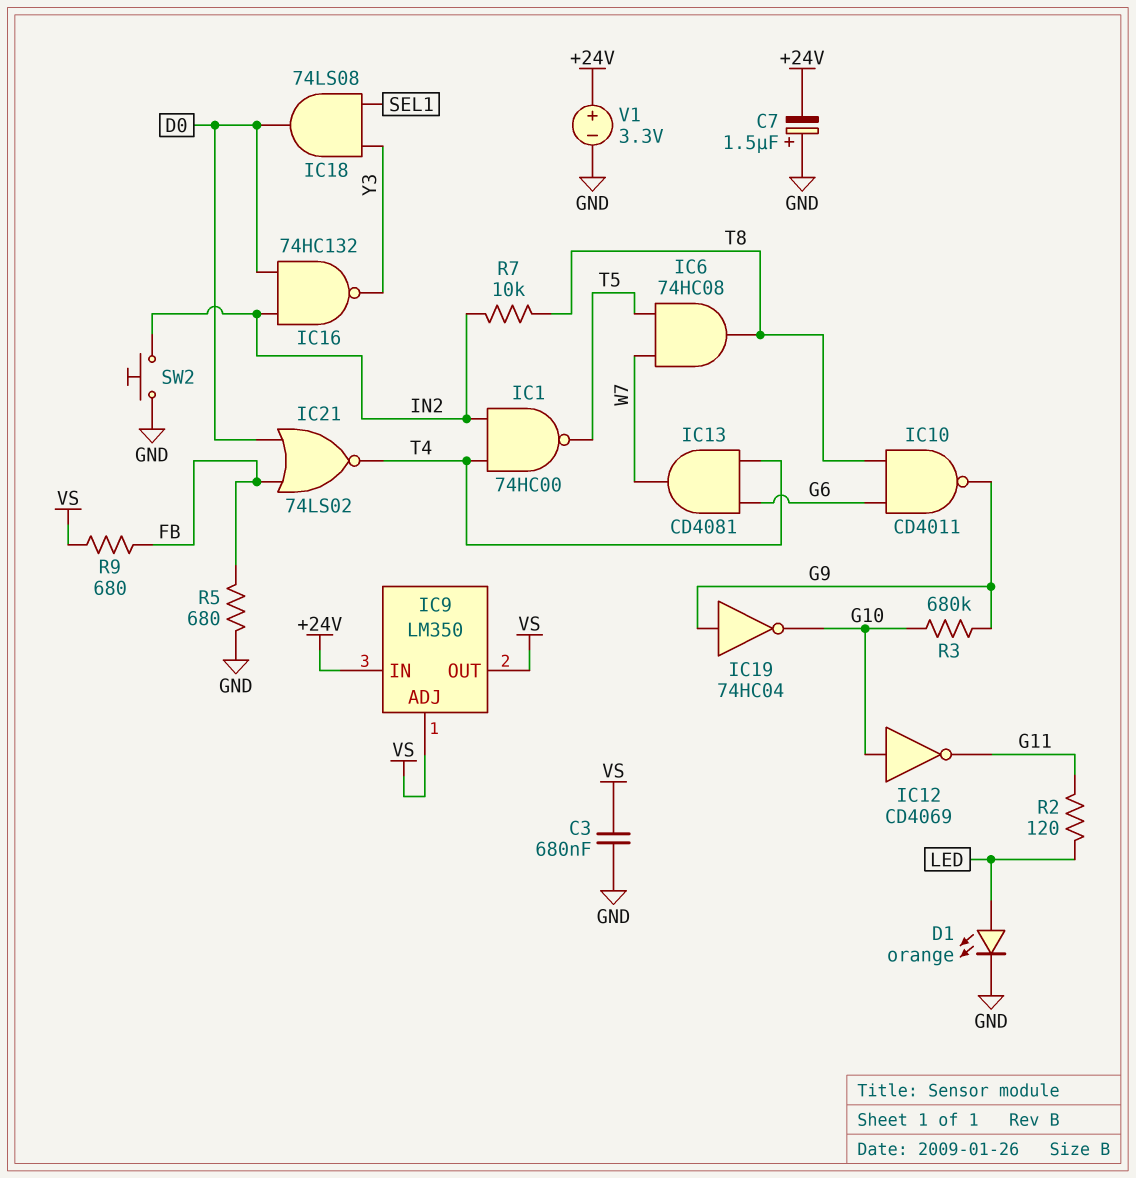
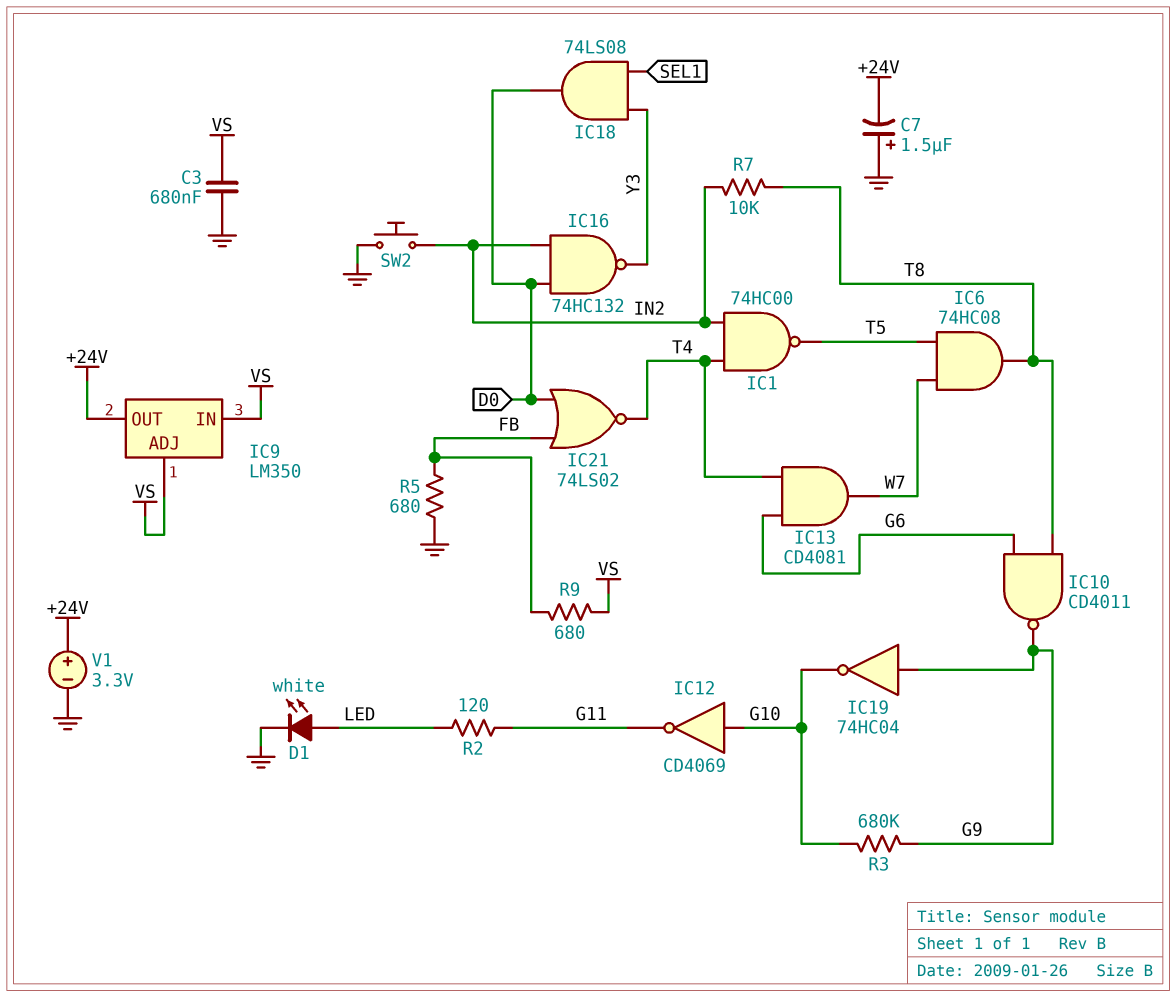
D1: LED orange (A LED, K GND) -> LED white (A LED, K GND)
IC9 pin IN: +24V -> VS
IC9 pin OUT: VS -> +24V

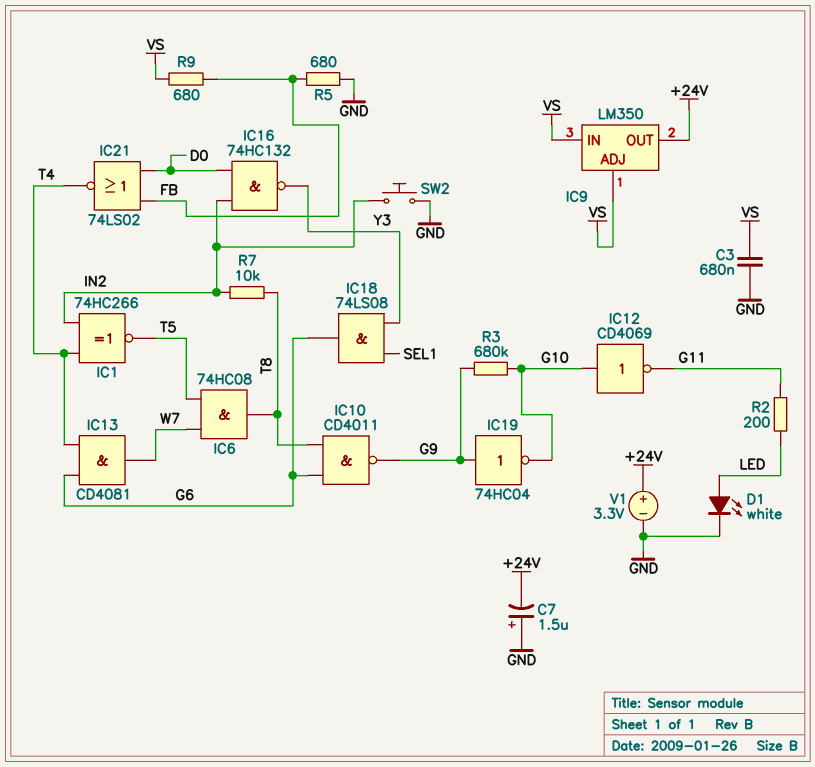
IC1: NAND 74HC00 (in IN2, in T4, out T5) -> XNOR 74HC266 (in IN2, in T4, out T5)
IC18: AND 74LS08 (in SEL1, in Y3, out D0) -> AND 74LS08 (in SEL1, in Y3, out G6)
R2: 120 (G11, LED) -> 200 (G11, LED)

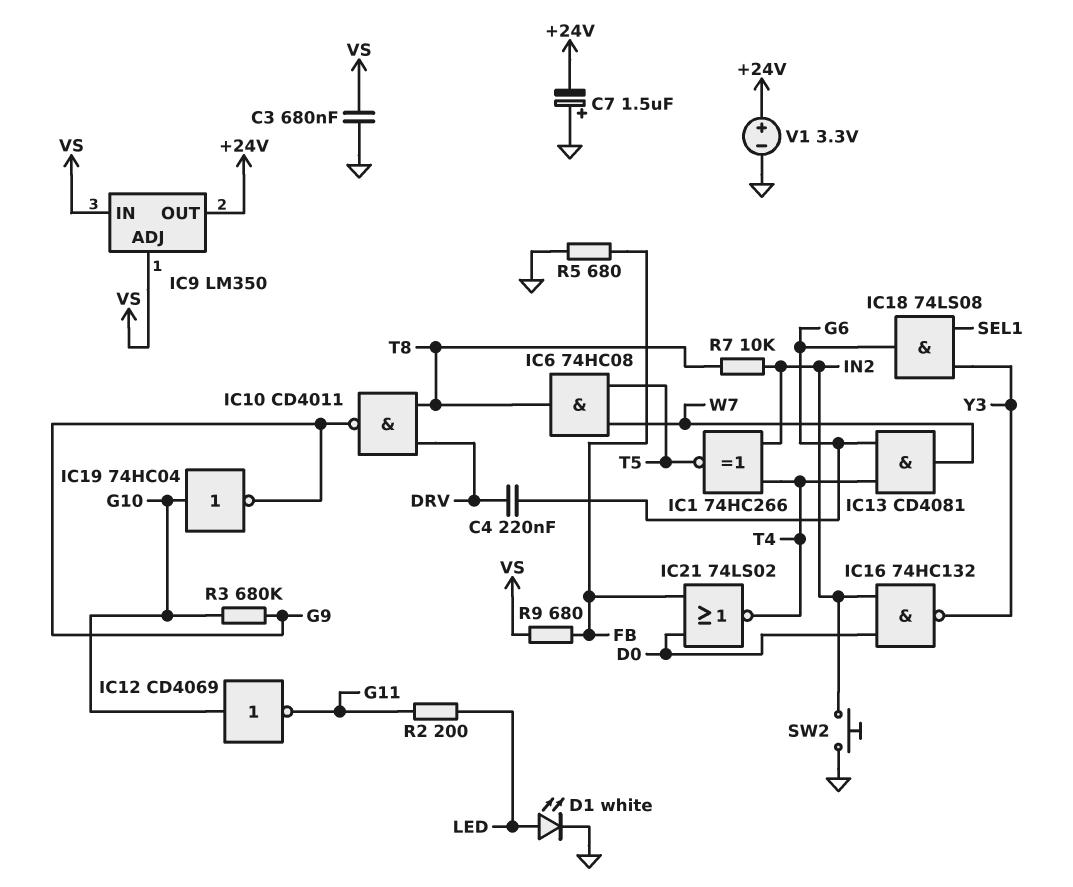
C4: none -> 220nF (DRV, G6)
IC10: NAND CD4011 (in G6, in T8, out G9) -> NAND CD4011 (in DRV, in T8, out G9)
IC19: NOT 74HC04 (in G9, out G10) -> NOT 74HC04 (in G10, out G9)

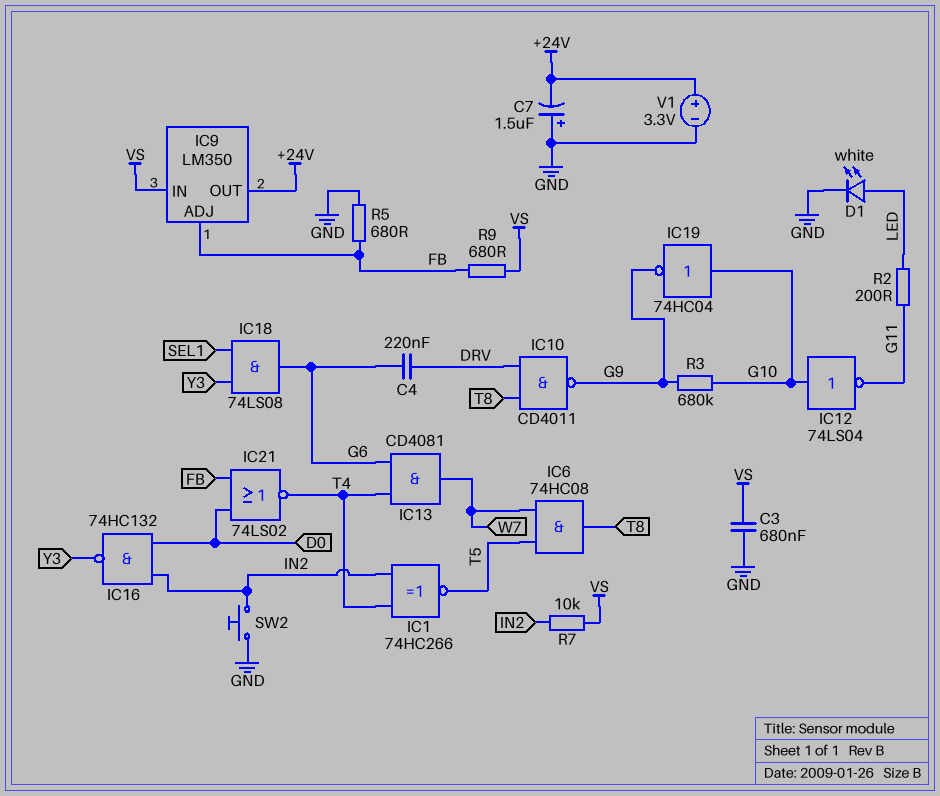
IC9 pin ADJ: VS -> FB
IC12: NOT CD4069 (in G10, out G11) -> NOT 74LS04 (in G10, out G11)
R7: 10k (IN2, T8) -> 10k (IN2, VS)

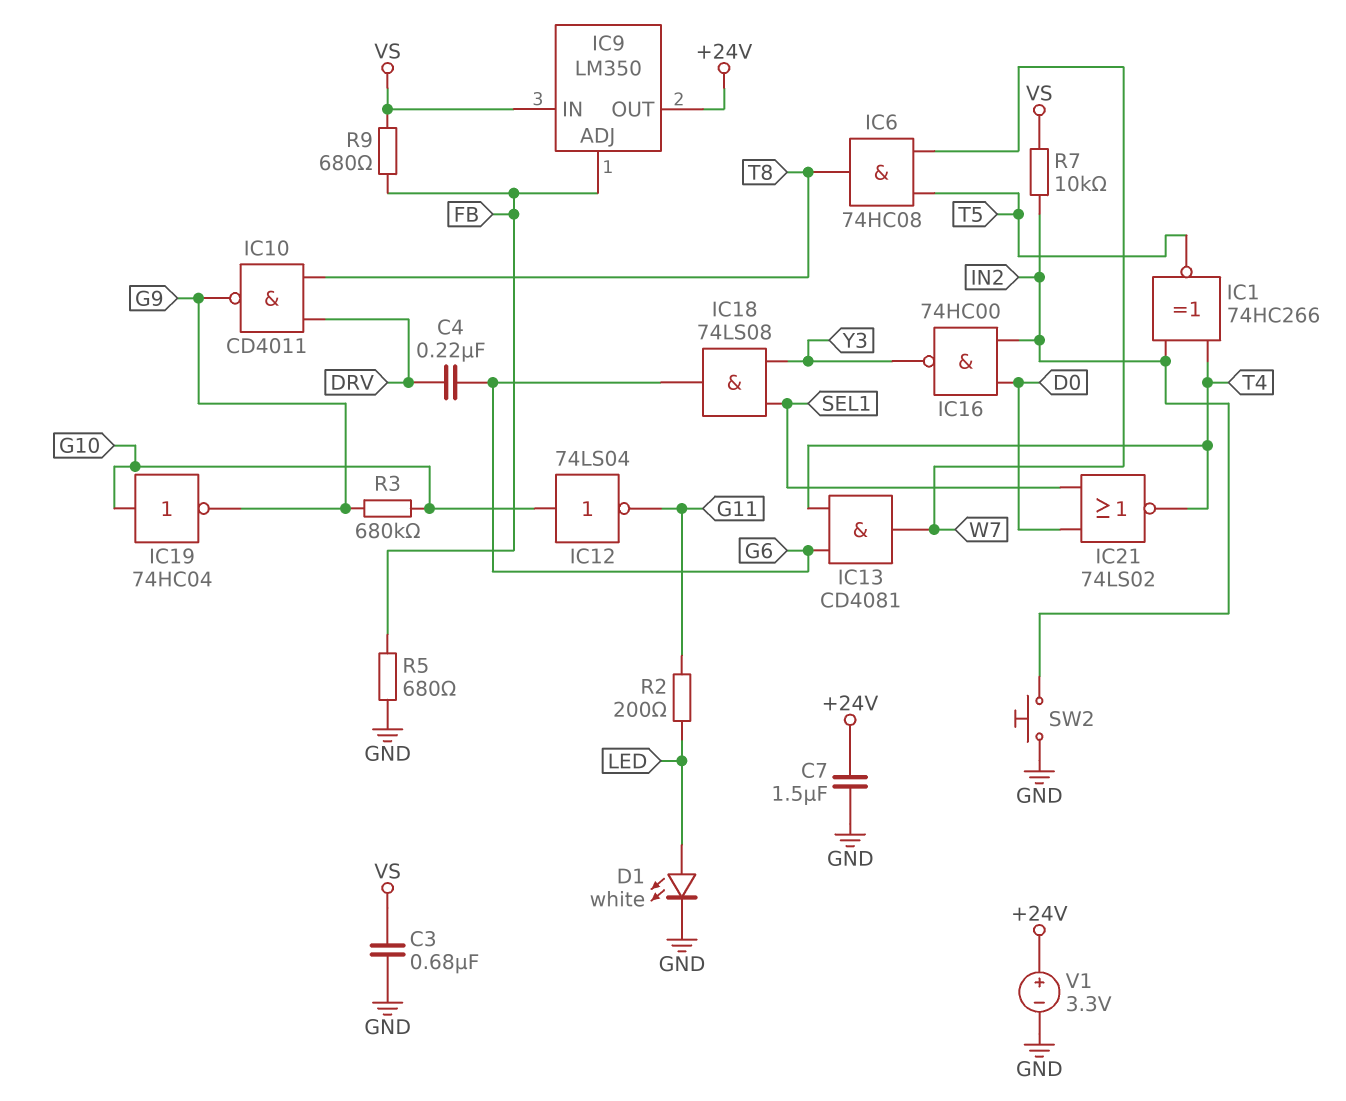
C7: 1.5uF (plus GND, minus +24V) -> 1.5uF (+24V, GND)
IC16: NAND 74HC132 (in D0, in IN2, out Y3) -> NAND 74HC00 (in D0, in IN2, out Y3)
IC21: NOR 74LS02 (in D0, in FB, out T4) -> NOR 74LS02 (in D0, in SEL1, out T4)

